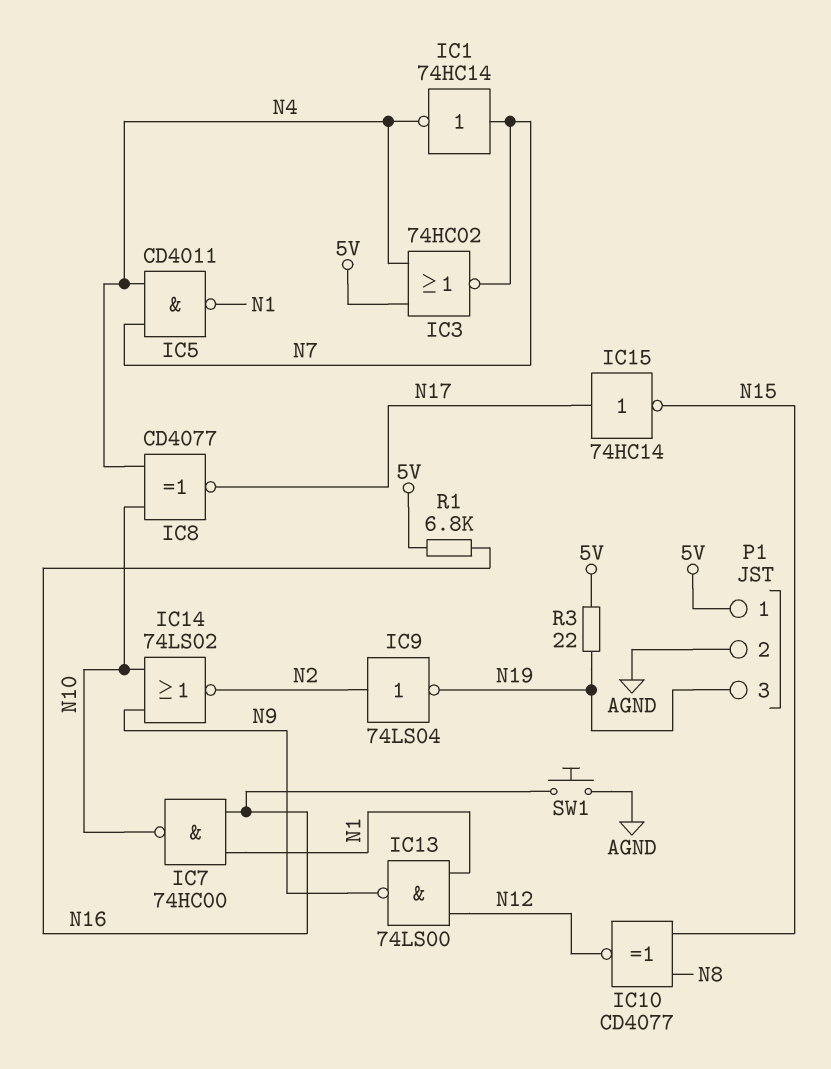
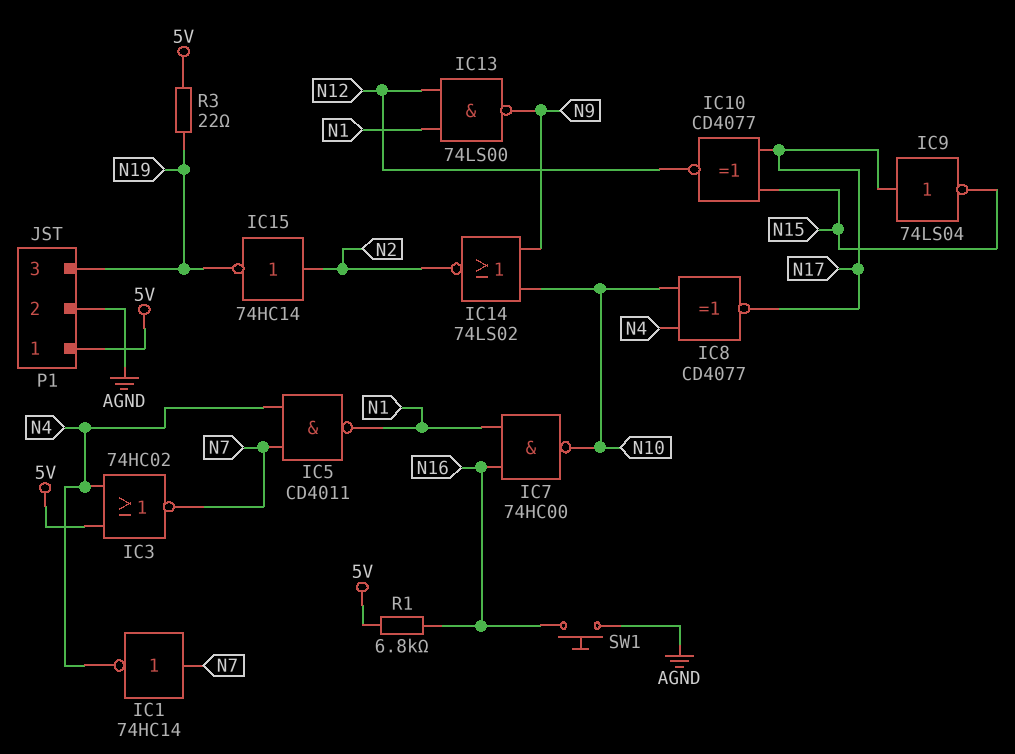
IC9: NOT 74LS04 (in N2, out N19) -> NOT 74LS04 (in N17, out N15)
IC10: XNOR CD4077 (in N8, in N15, out N12) -> XNOR CD4077 (in N15, in N17, out N12)
IC15: NOT 74HC14 (in N17, out N15) -> NOT 74HC14 (in N2, out N19)

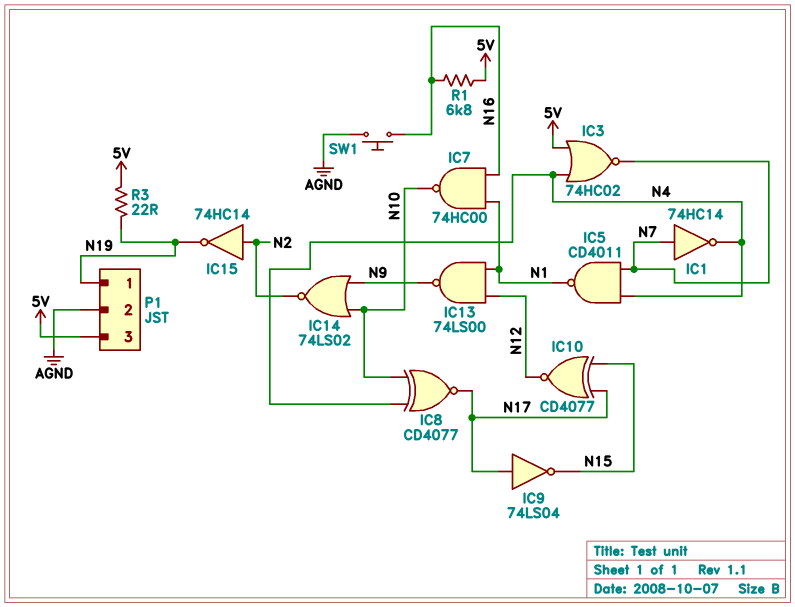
P1 pin 1: 5V -> N19
P1 pin 3: N19 -> 5V

